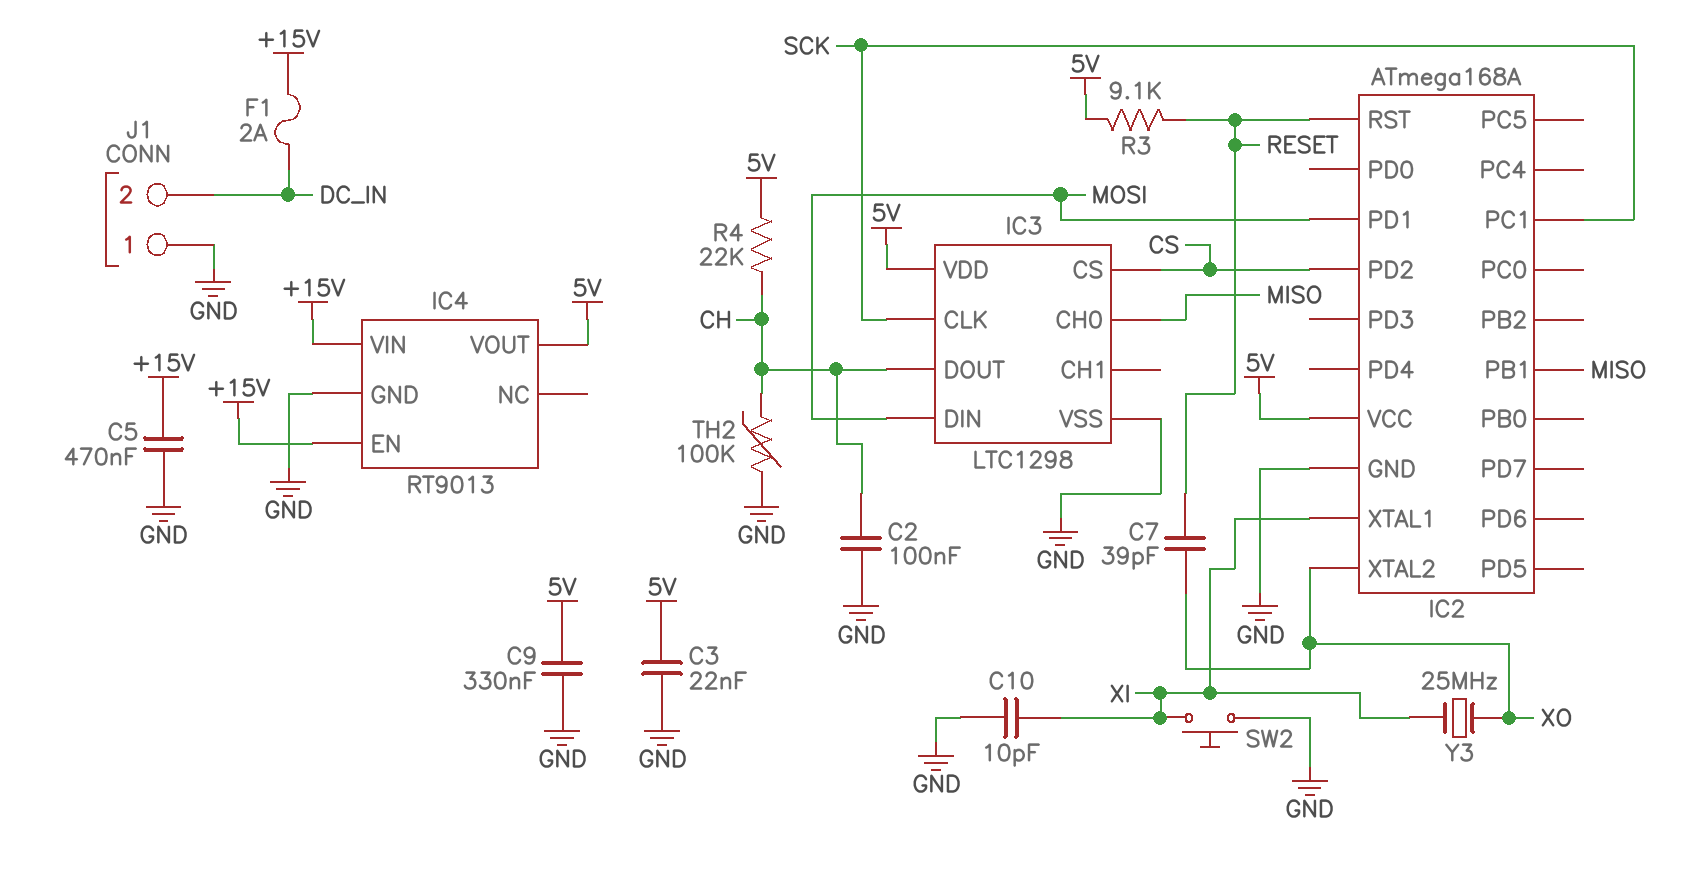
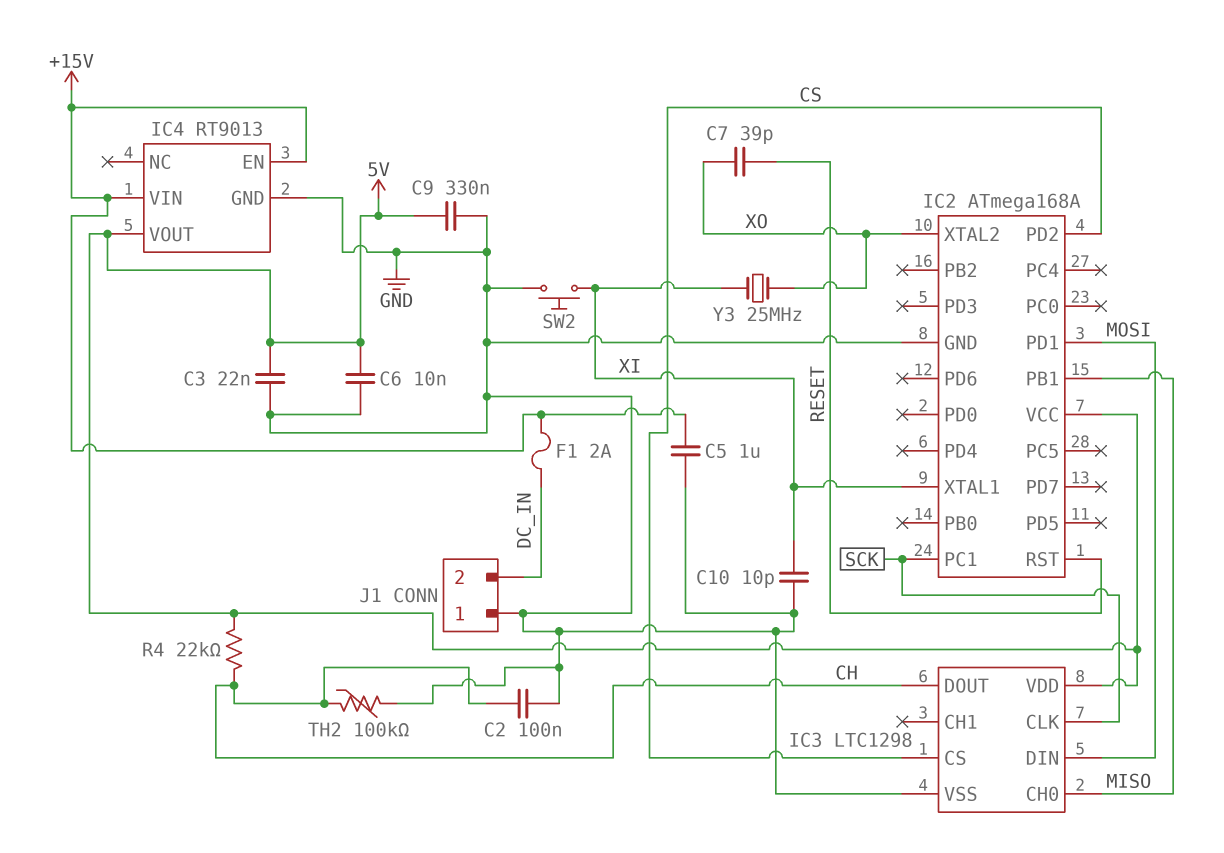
C5: 470nF (+15V, GND) -> 1uF (+15V, GND)
C6: none -> 10nF (5V, GND)
R3: 9.1k (5V, RESET) -> none

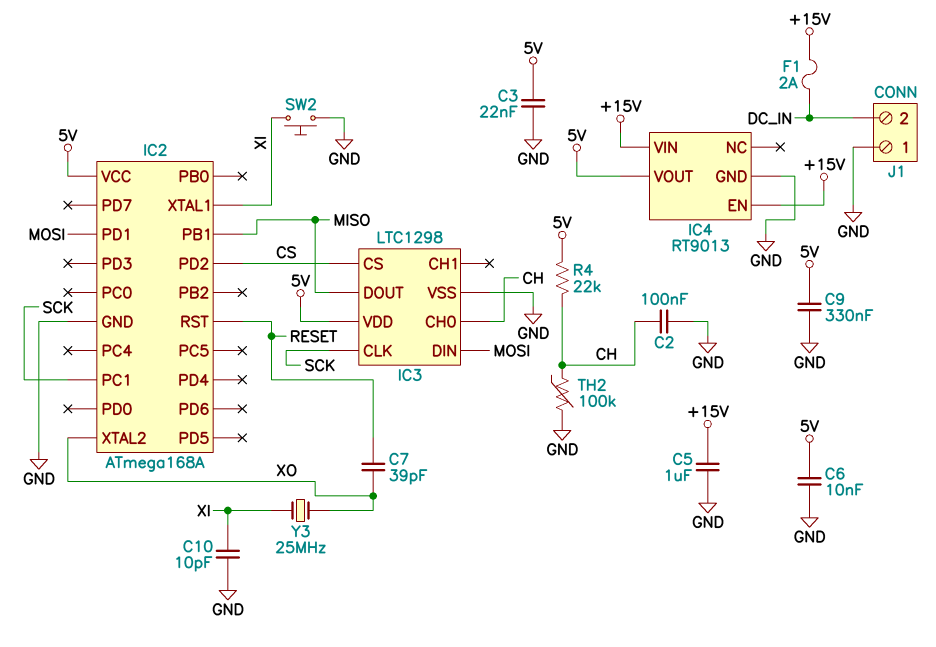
IC3 pin CH0: MISO -> CH
IC3 pin DOUT: CH -> MISO

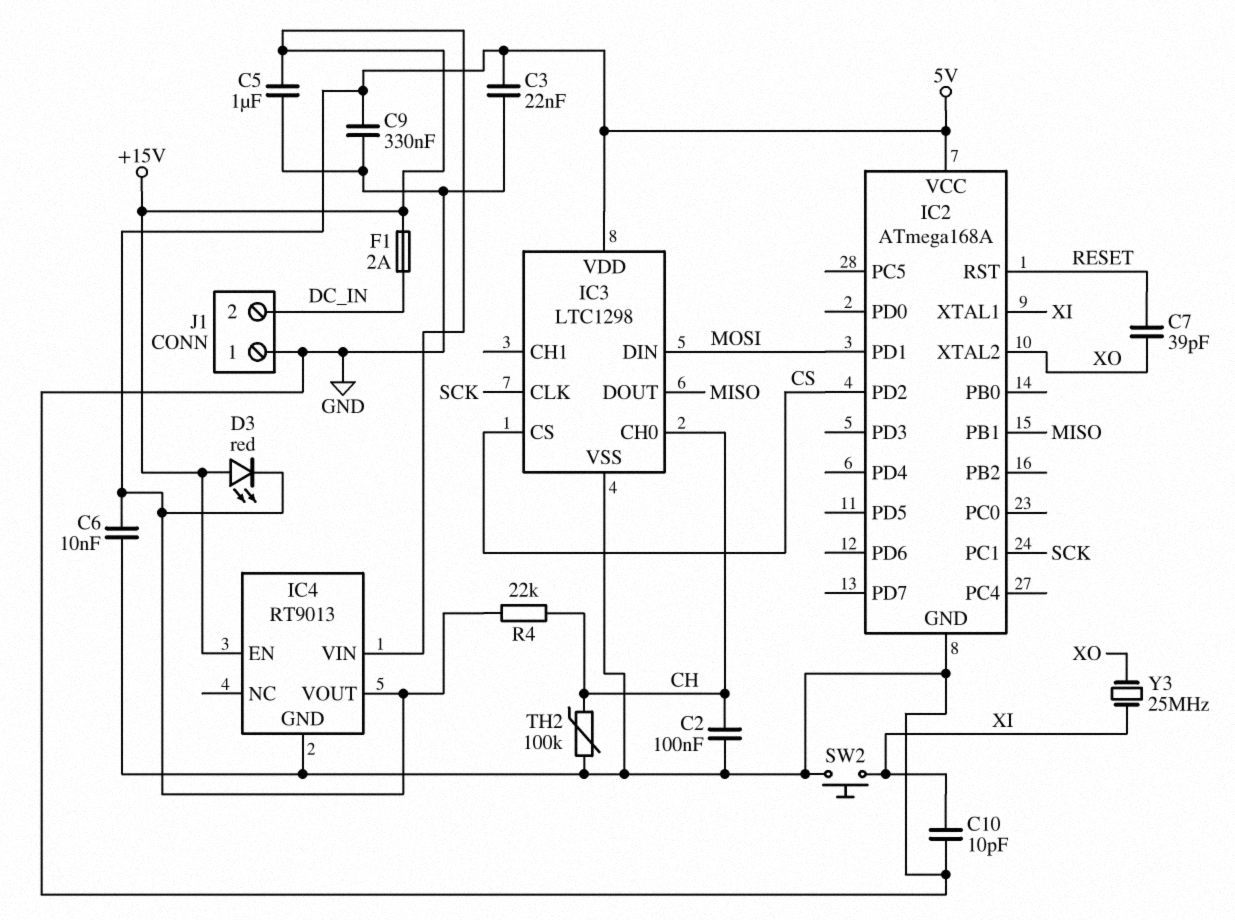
D3: none -> LED red (A +15V, K 5V)

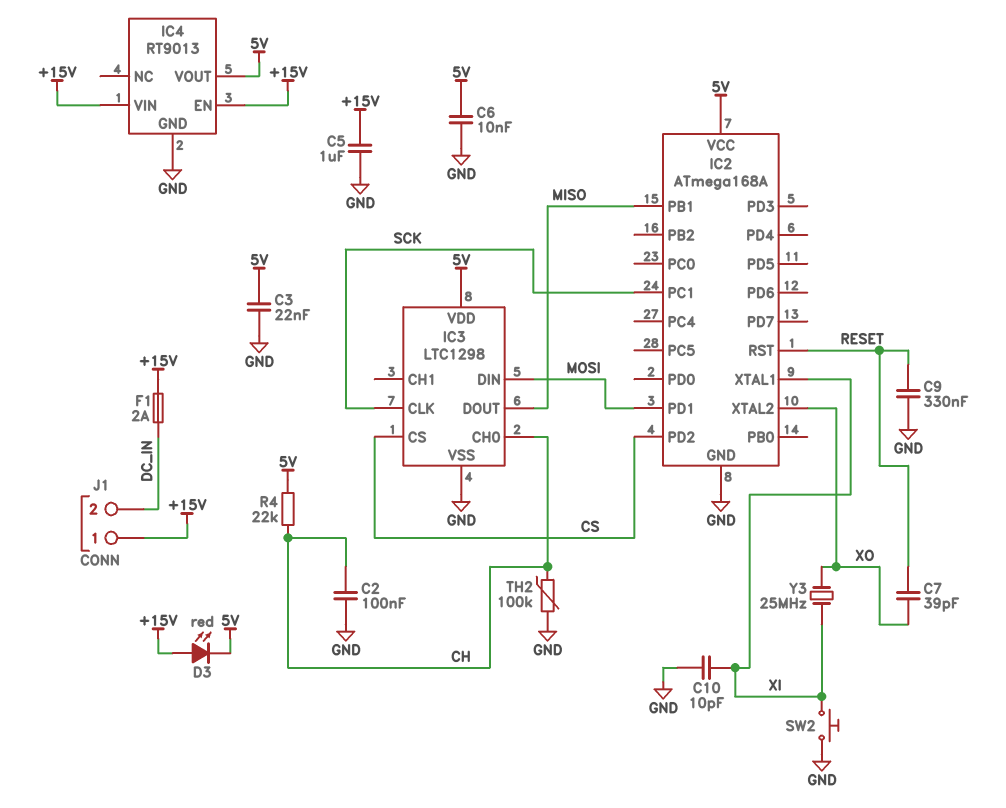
C9: 330nF (5V, GND) -> 330nF (GND, RESET)
J1 pin 1: GND -> +15V

